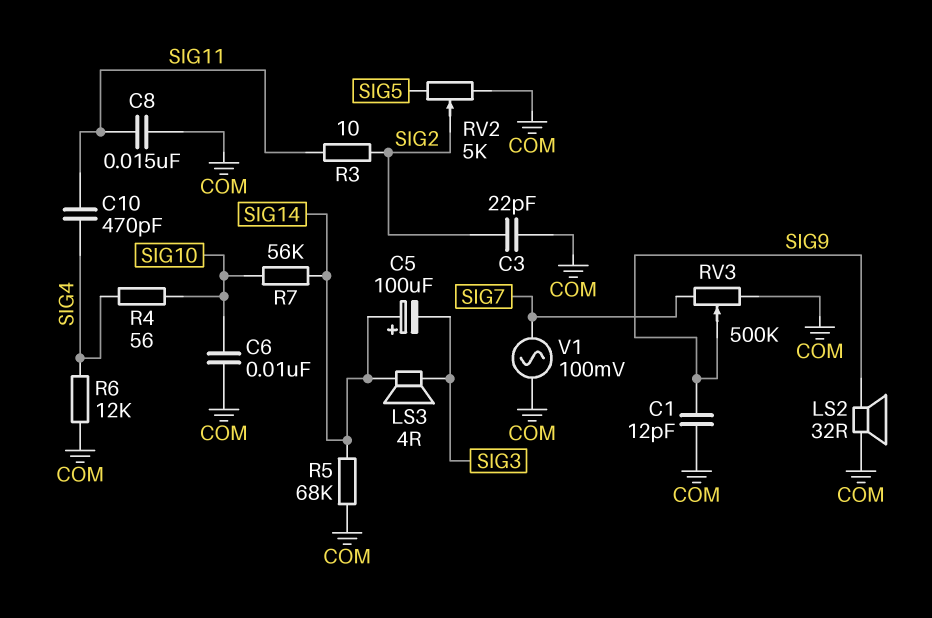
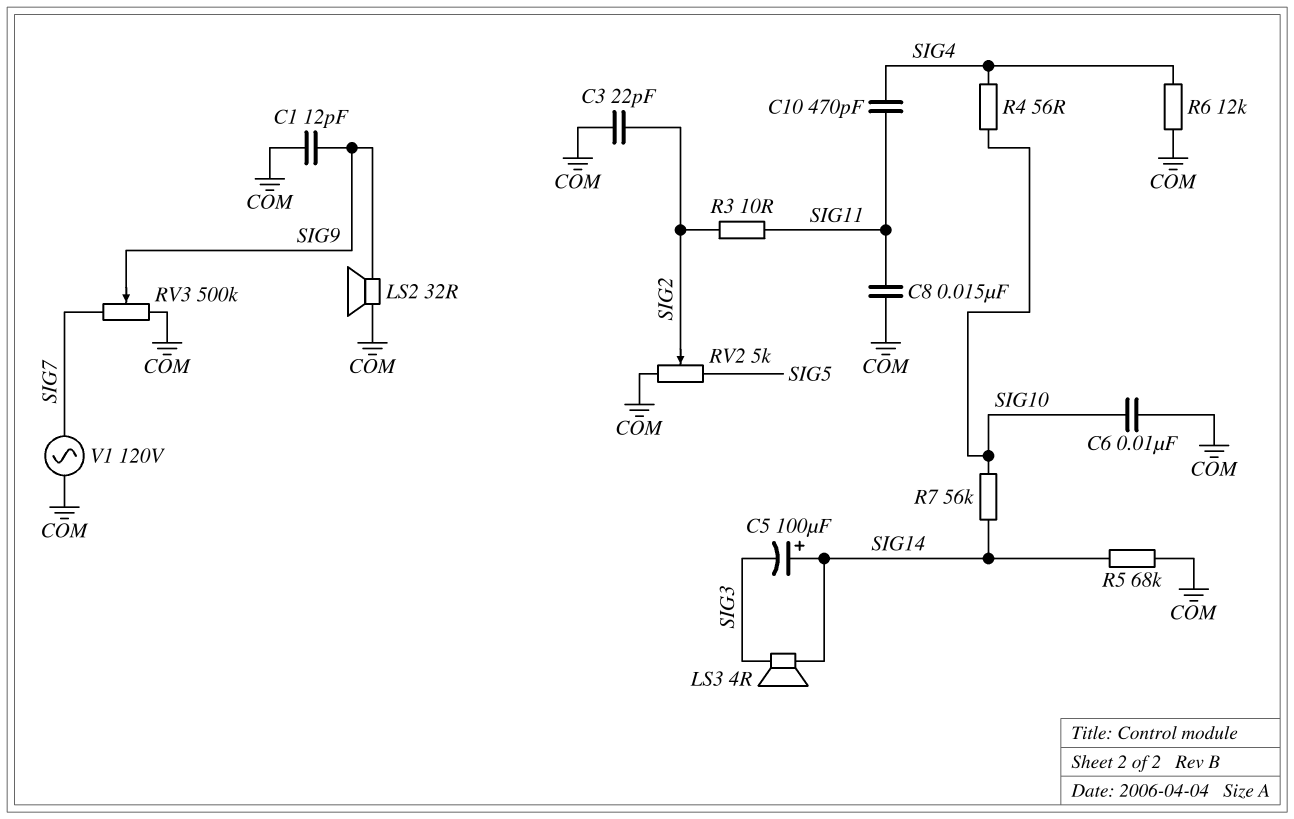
V1: AC 100mV (COM, SIG7) -> AC 120V (COM, SIG7)

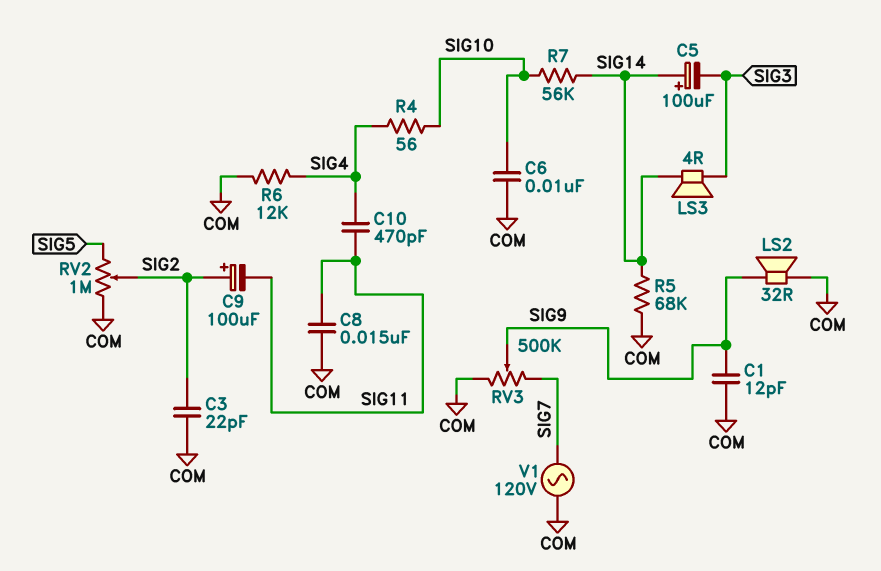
C9: none -> 100uF (plus SIG2, minus SIG11)
R3: 10 (SIG2, SIG11) -> none
RV2: 5k (COM, SIG5, wiper SIG2) -> 1M (COM, SIG5, wiper SIG2)

